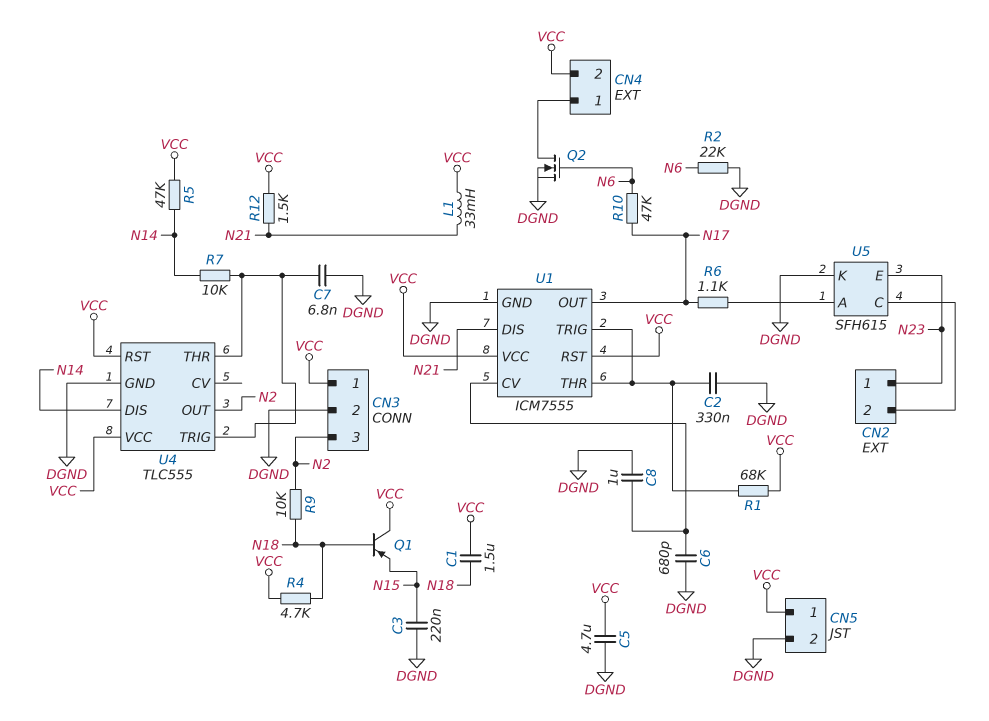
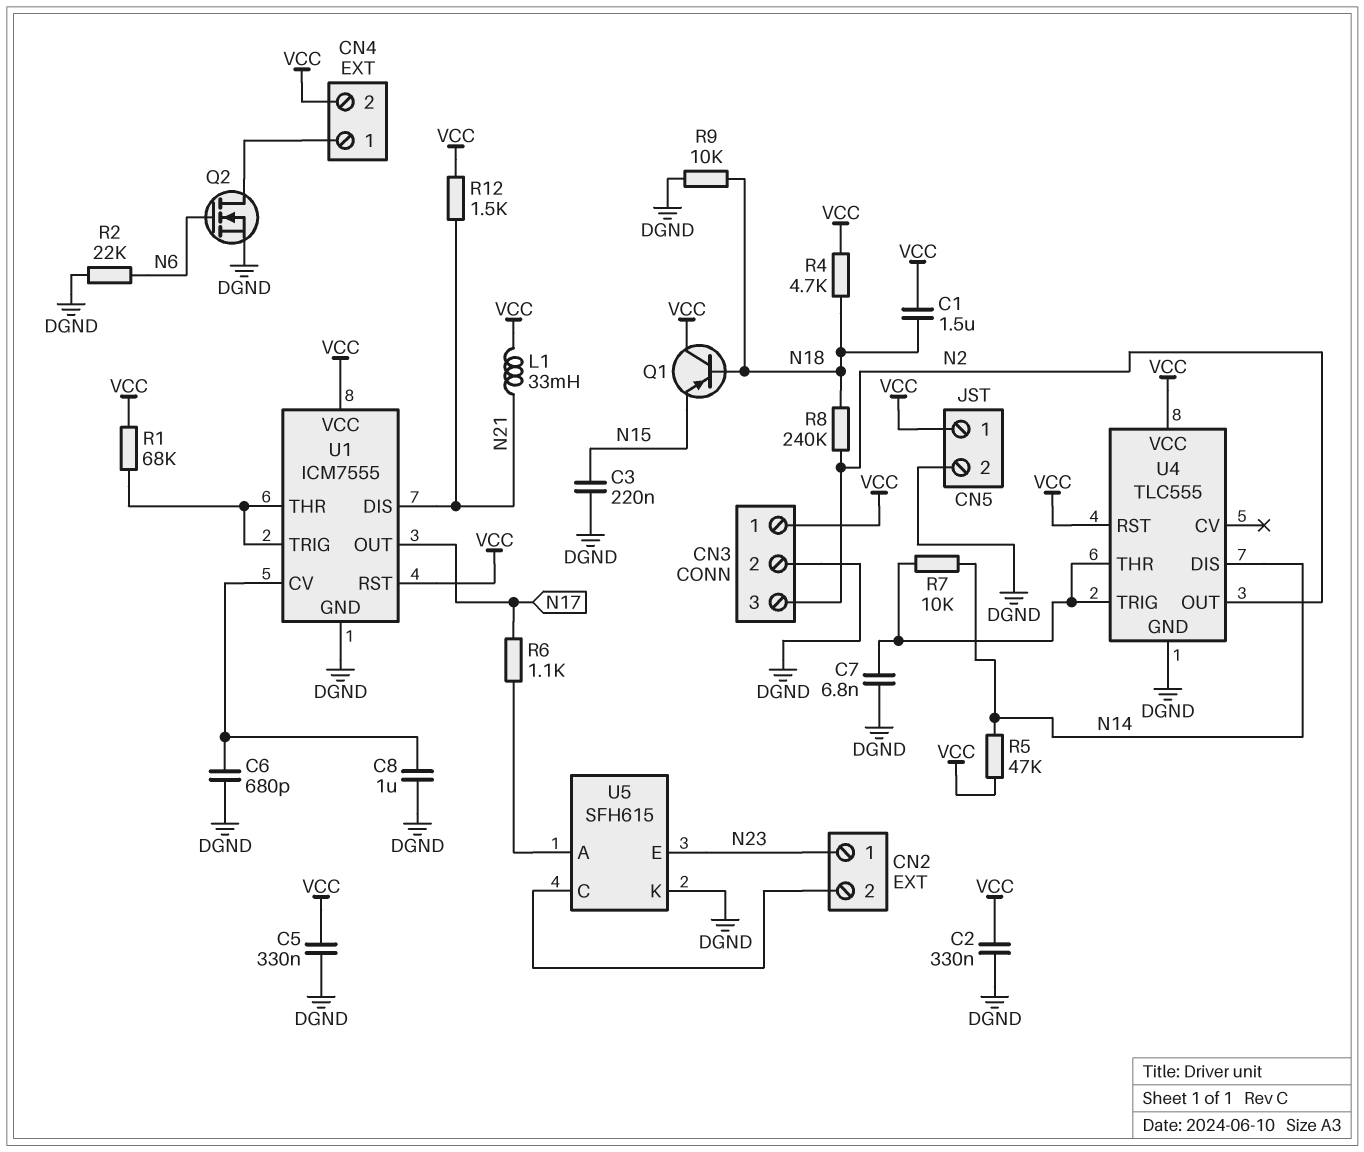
C2: 330nF (DGND, U1/THR) -> 330nF (DGND, VCC)
C5: 4.7uF (DGND, VCC) -> 330nF (DGND, VCC)
R8: none -> 240k (N2, N18)
R9: 10k (N2, N18) -> 10k (DGND, N18)
R10: 47k (N6, N17) -> none

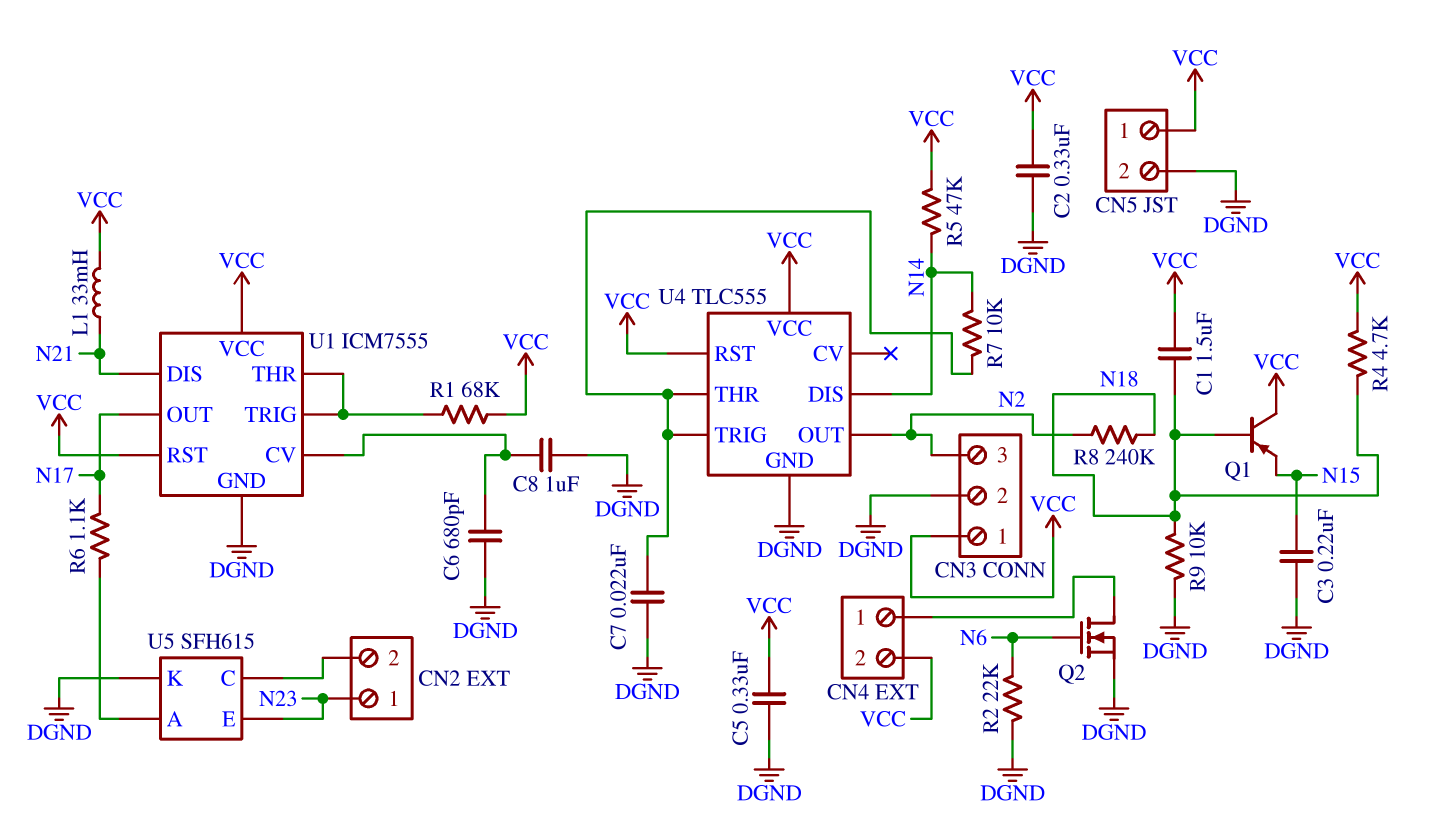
C7: 6.8nF (DGND, U4/THR) -> 22nF (DGND, U4/THR)
R12: 1.5k (N21, VCC) -> none

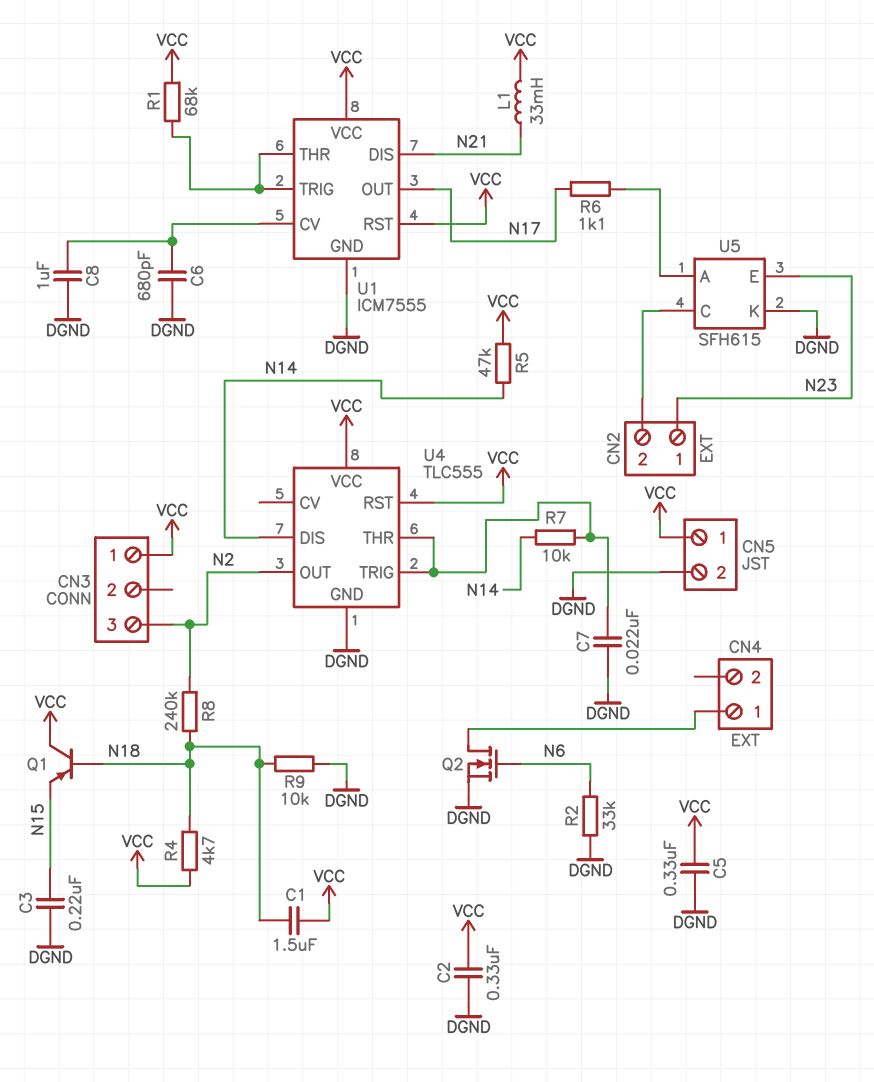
CN3 pin 2: DGND -> none
CN4 pin 2: VCC -> none
R2: 22k (DGND, N6) -> 33k (DGND, N6)

